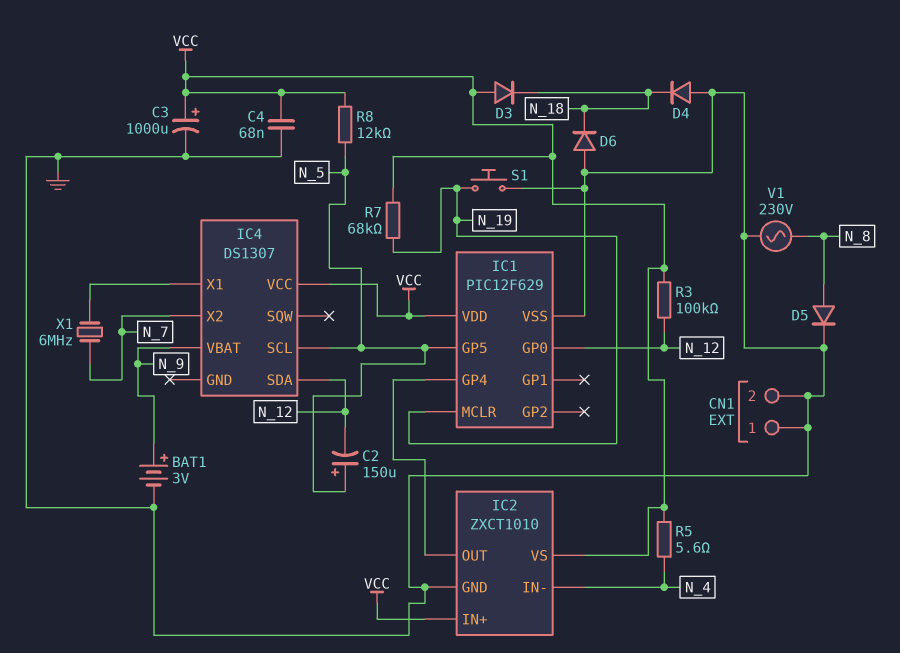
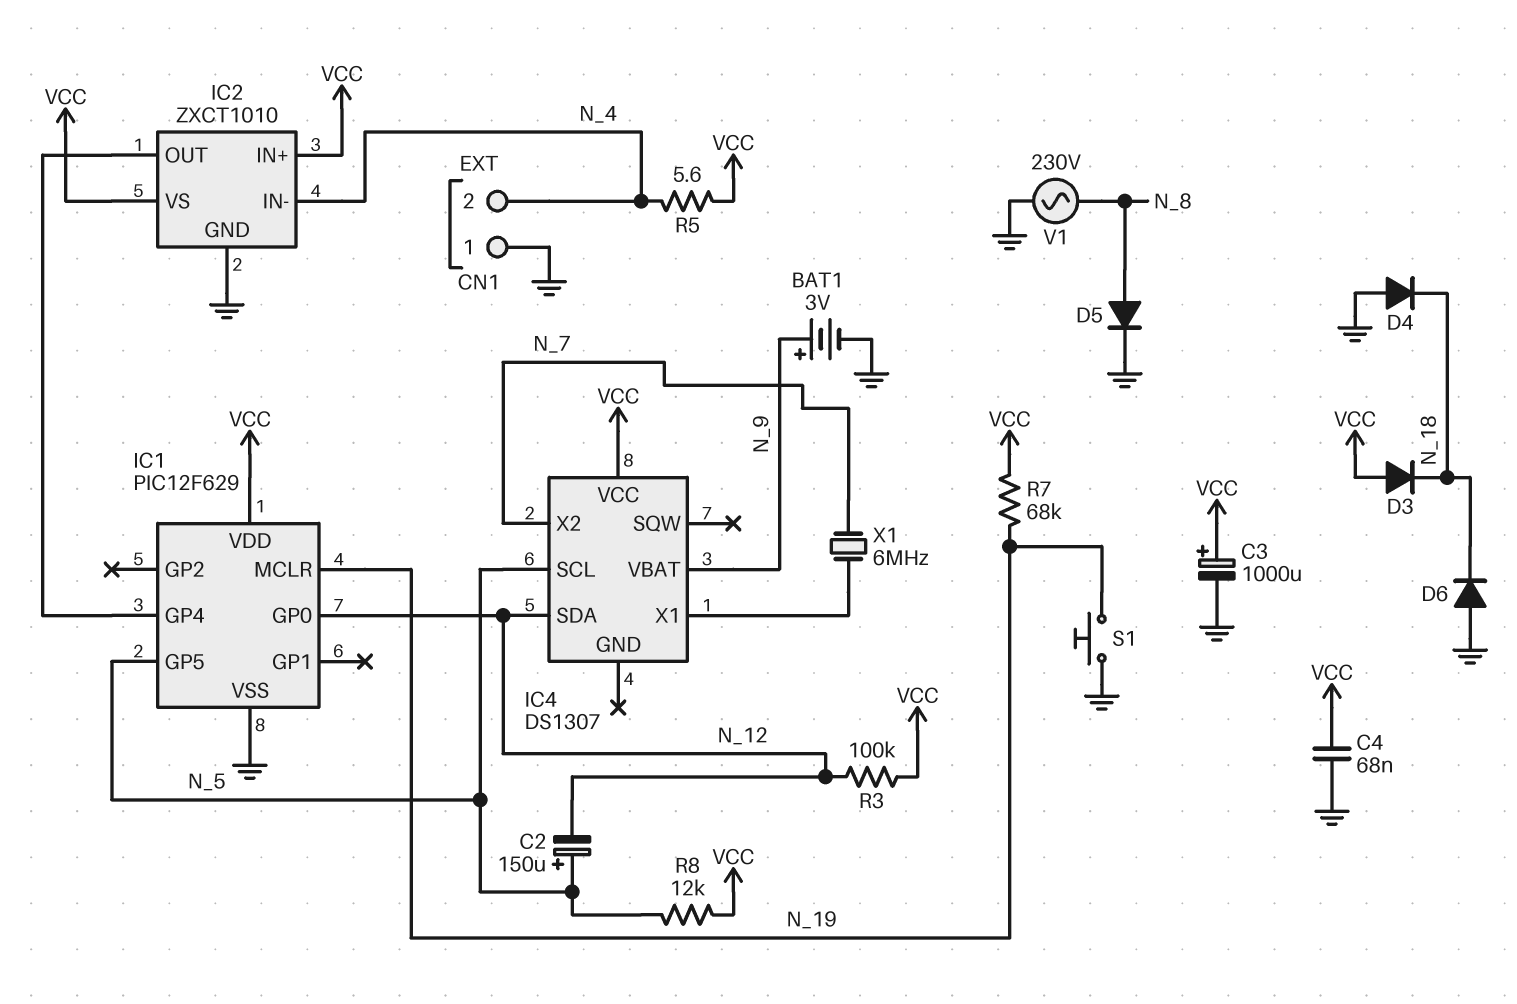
CN1 pin 2: GND -> N_4

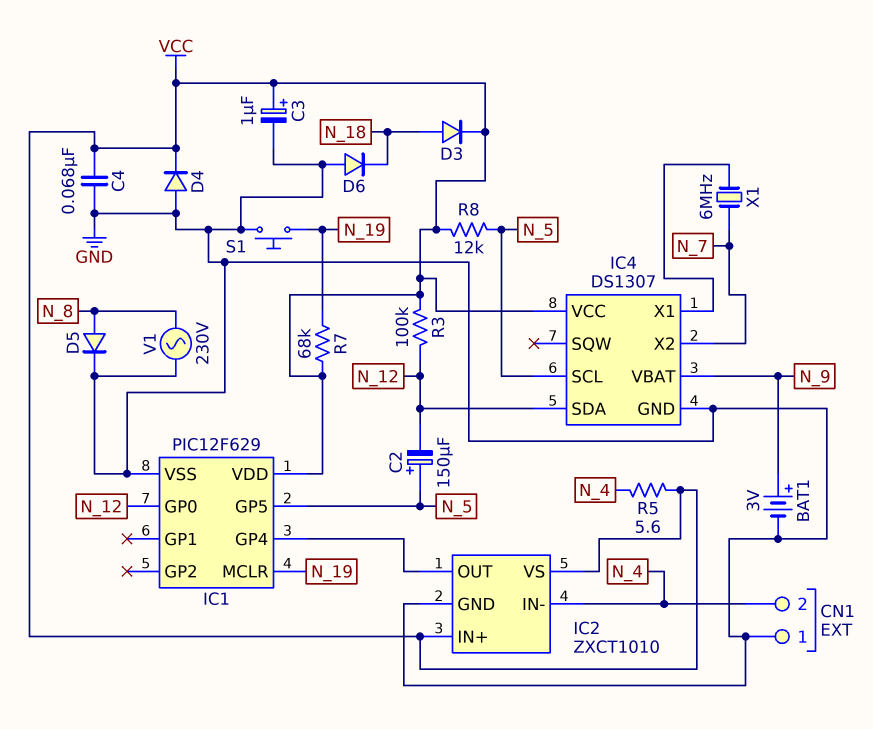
C3: 1000uF (plus VCC, minus GND) -> 1uF (plus VCC, minus GND)
D3: diode (A VCC, K N_18) -> diode (A N_18, K VCC)
D4: diode (A GND, K N_18) -> diode (A GND, K VCC)
IC4 pin GND: none -> GND

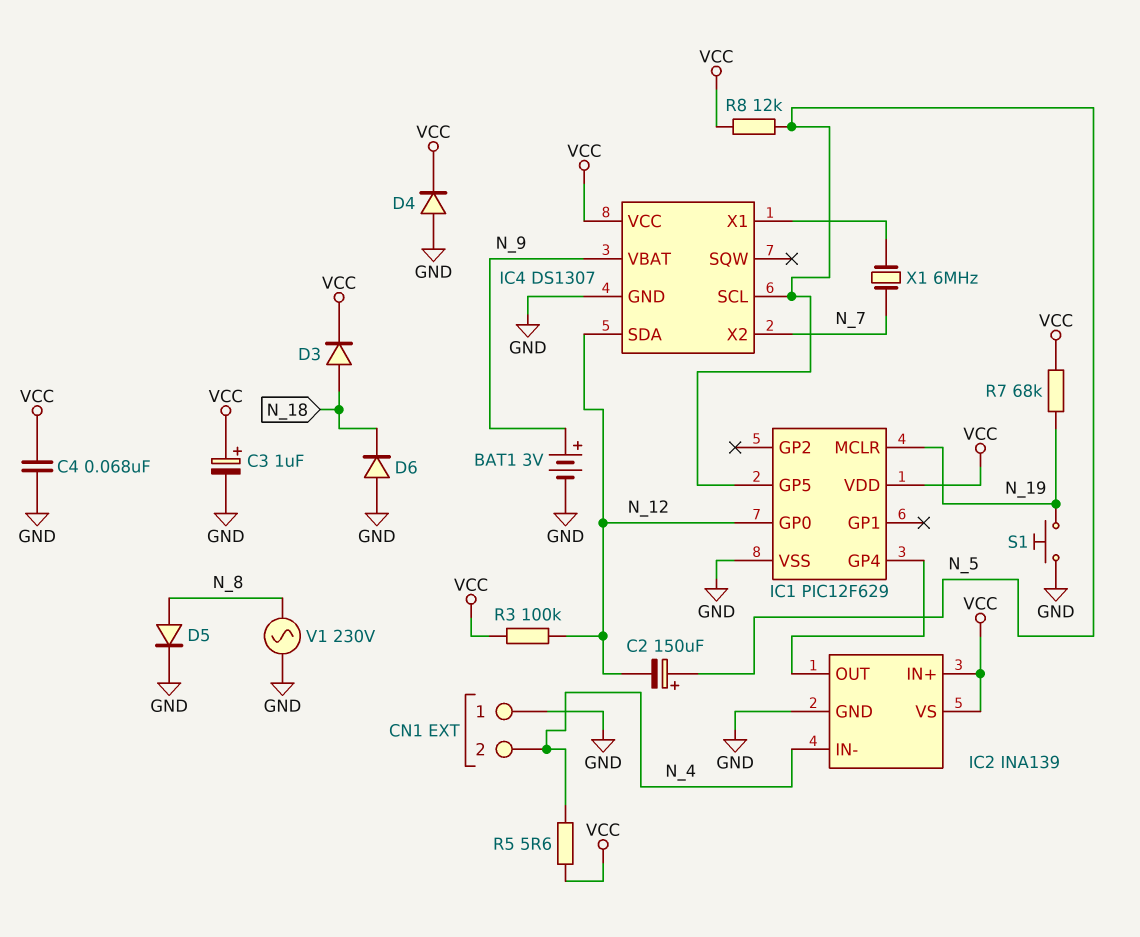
IC2: ZXCT1010 -> INA139

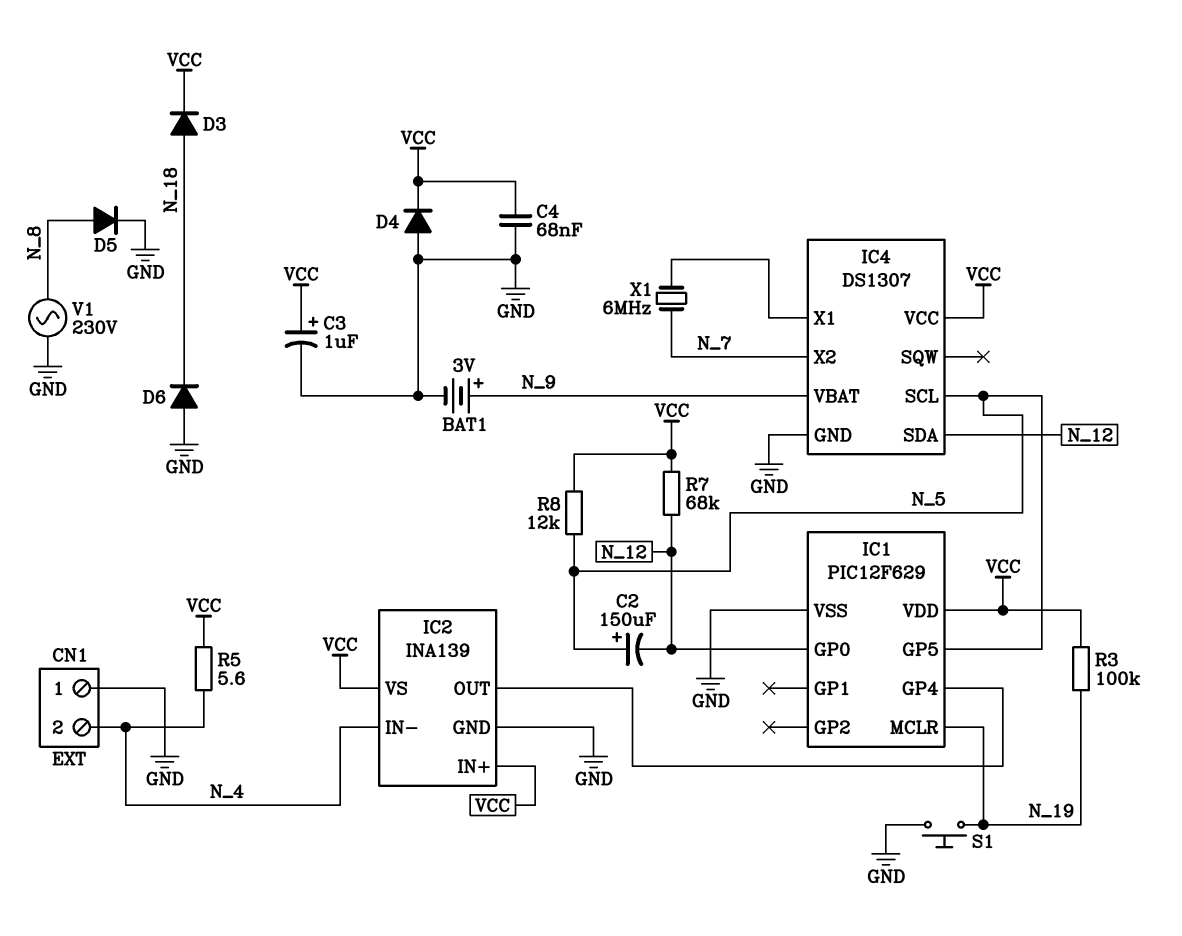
R3: 100k (N_12, VCC) -> 100k (N_19, VCC)
R7: 68k (N_19, VCC) -> 68k (N_12, VCC)

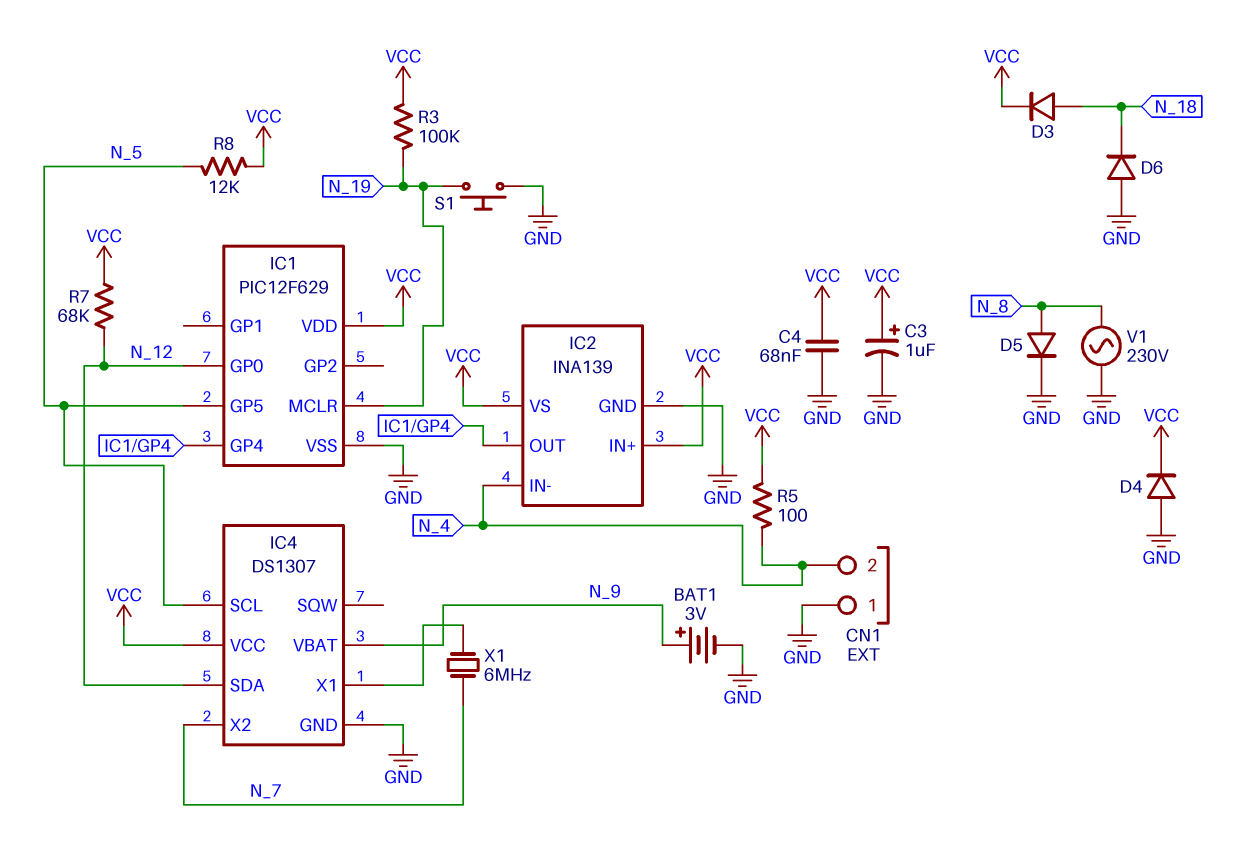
C2: 150uF (plus N_5, minus N_12) -> none
R5: 5.6 (N_4, VCC) -> 100 (N_4, VCC)

